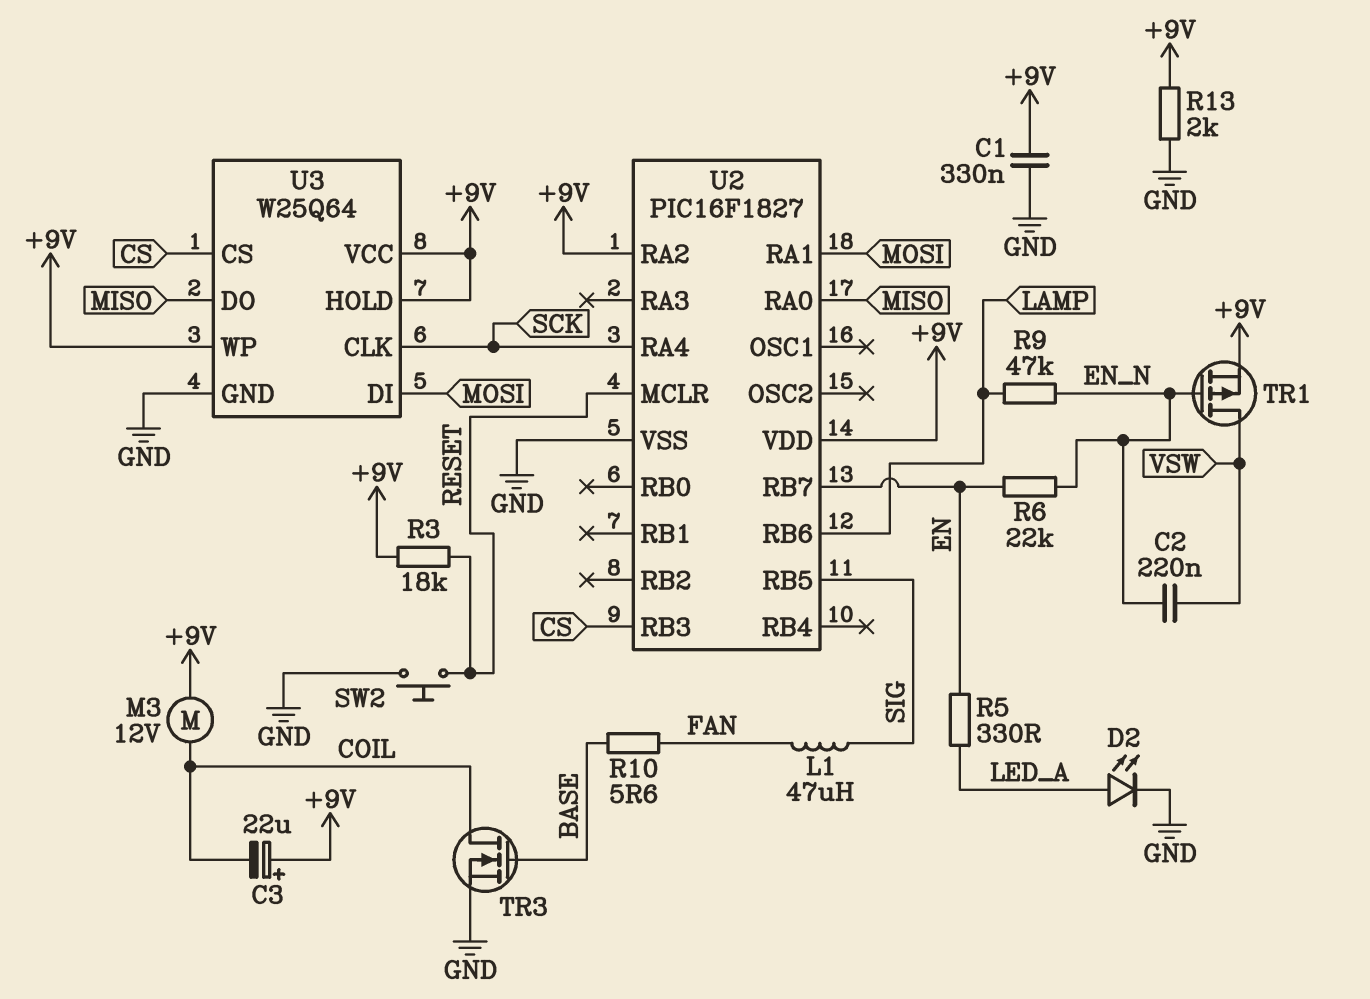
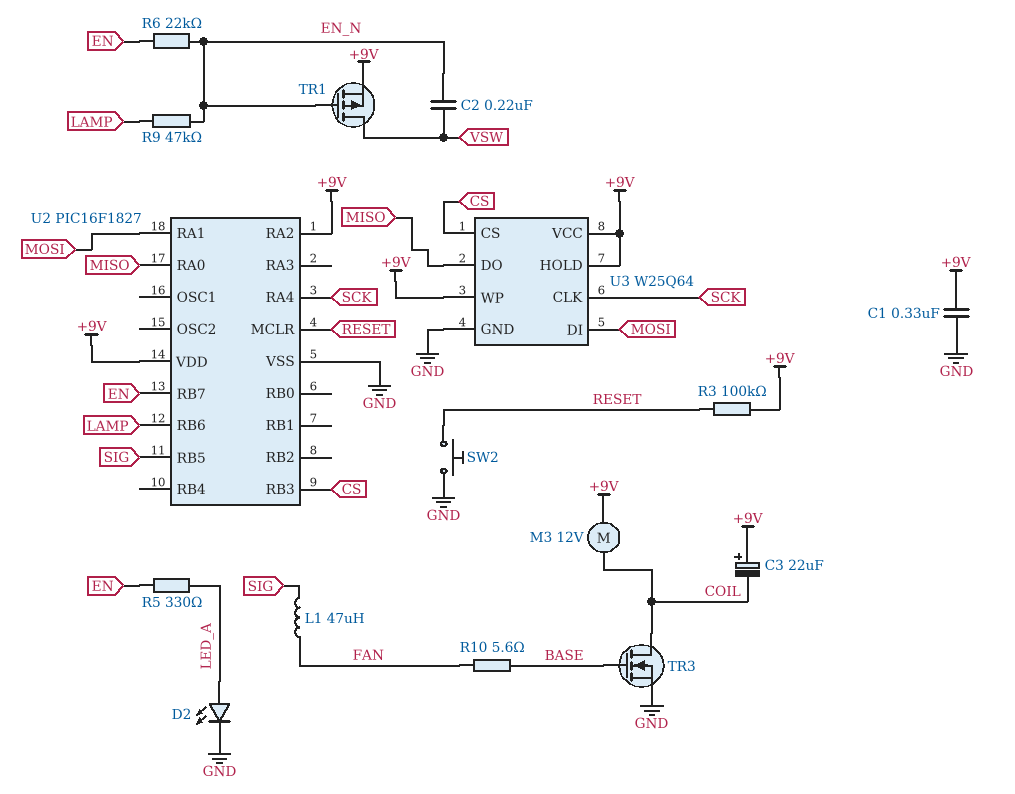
R3: 18k (+9V, RESET) -> 100k (+9V, RESET)
R13: 2k (+9V, GND) -> none

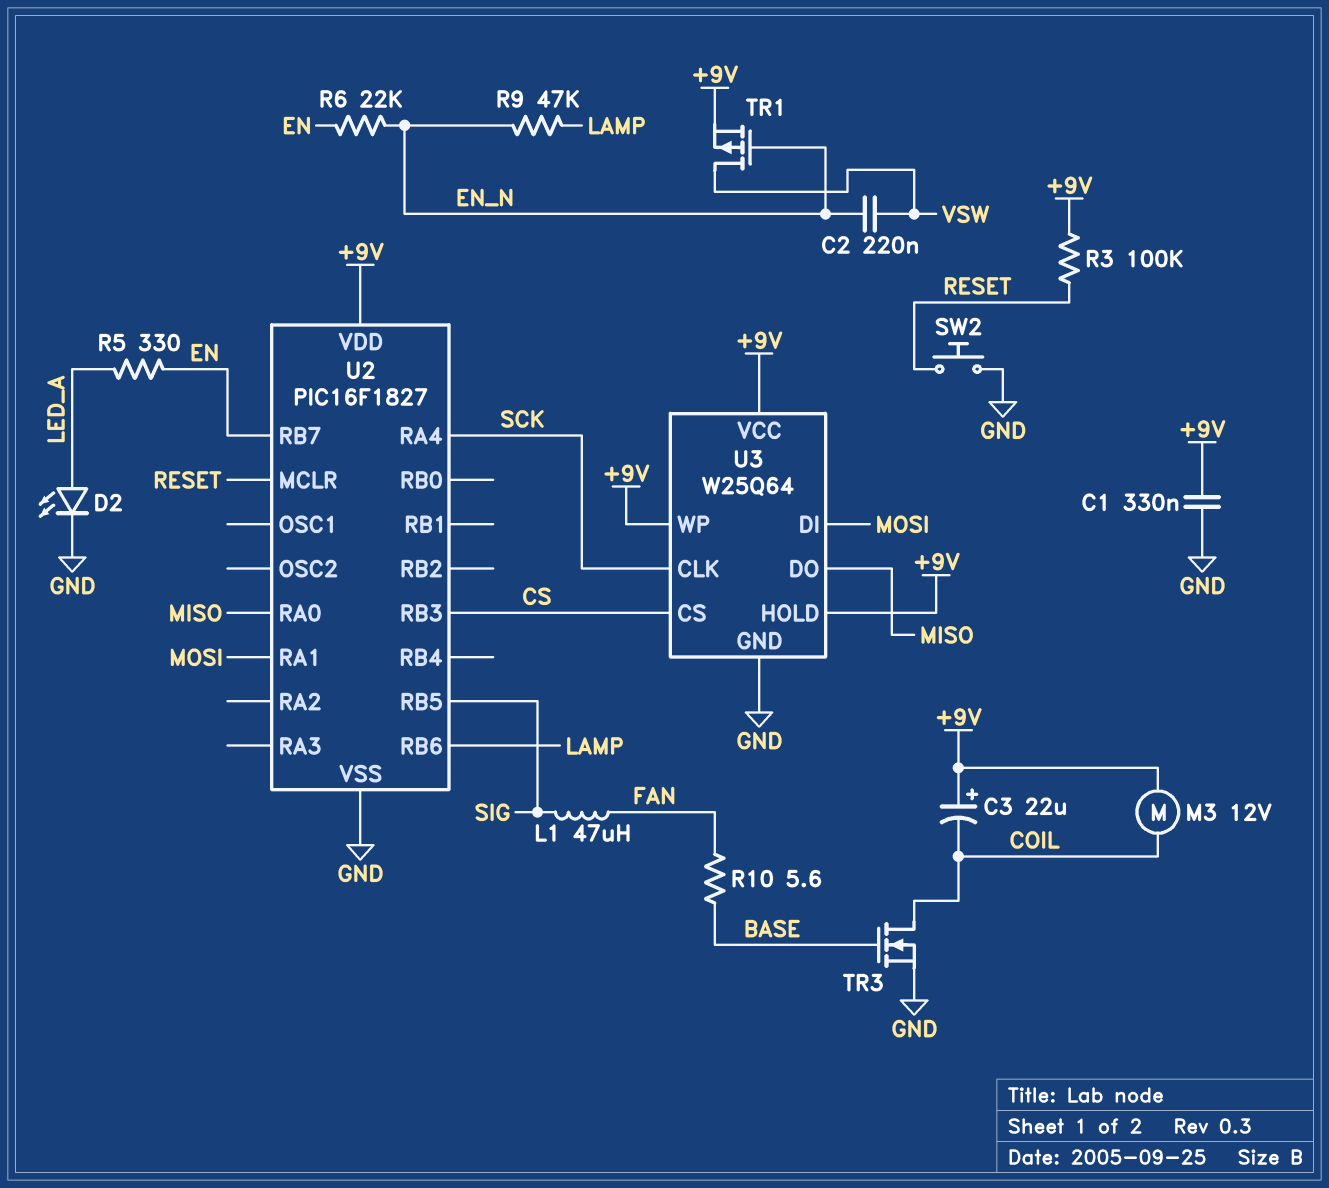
U2 pin RA2: +9V -> none

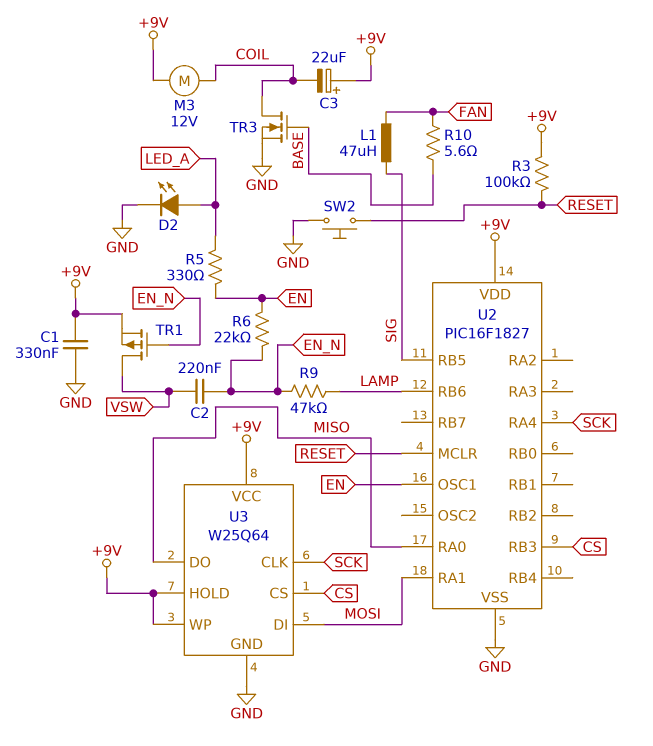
U2 pin OSC1: none -> EN
U2 pin RB7: EN -> none

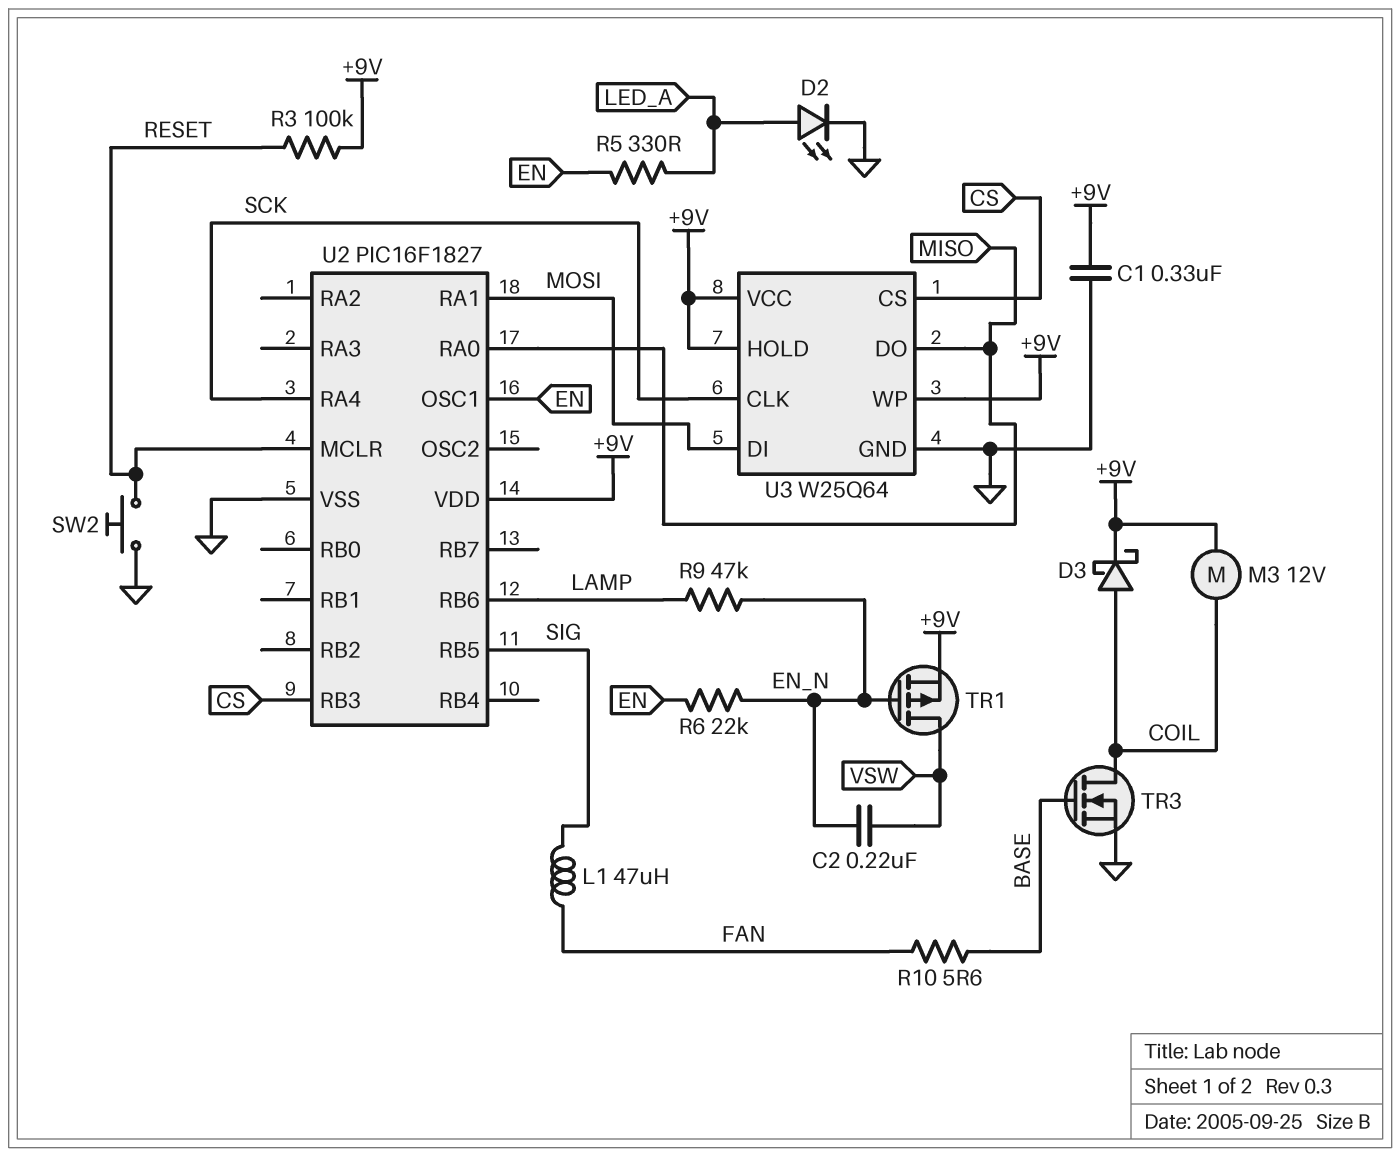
C3: 22uF (plus +9V, minus COIL) -> none
D3: none -> schottky (A COIL, K +9V)

